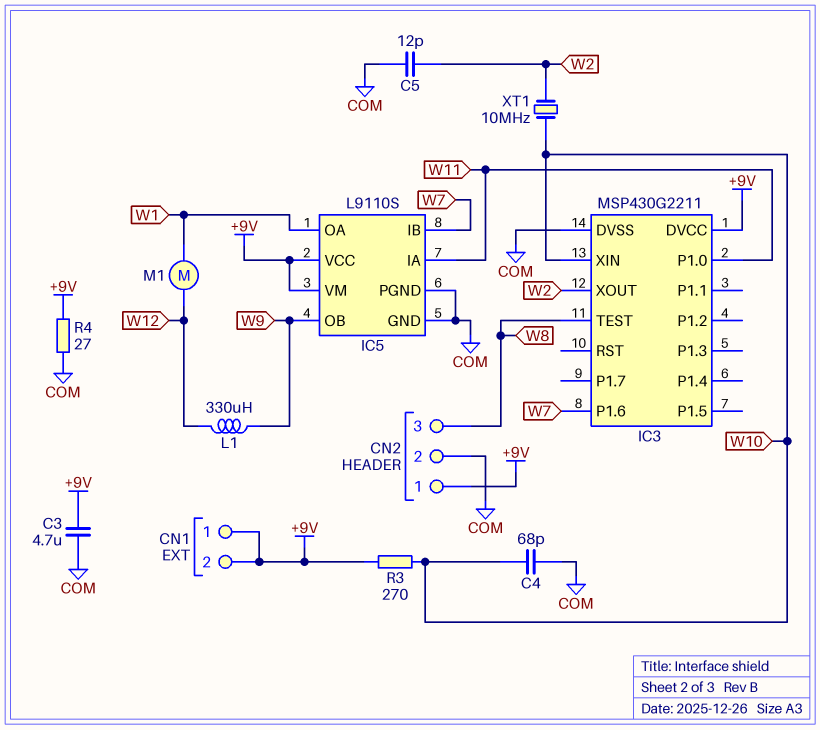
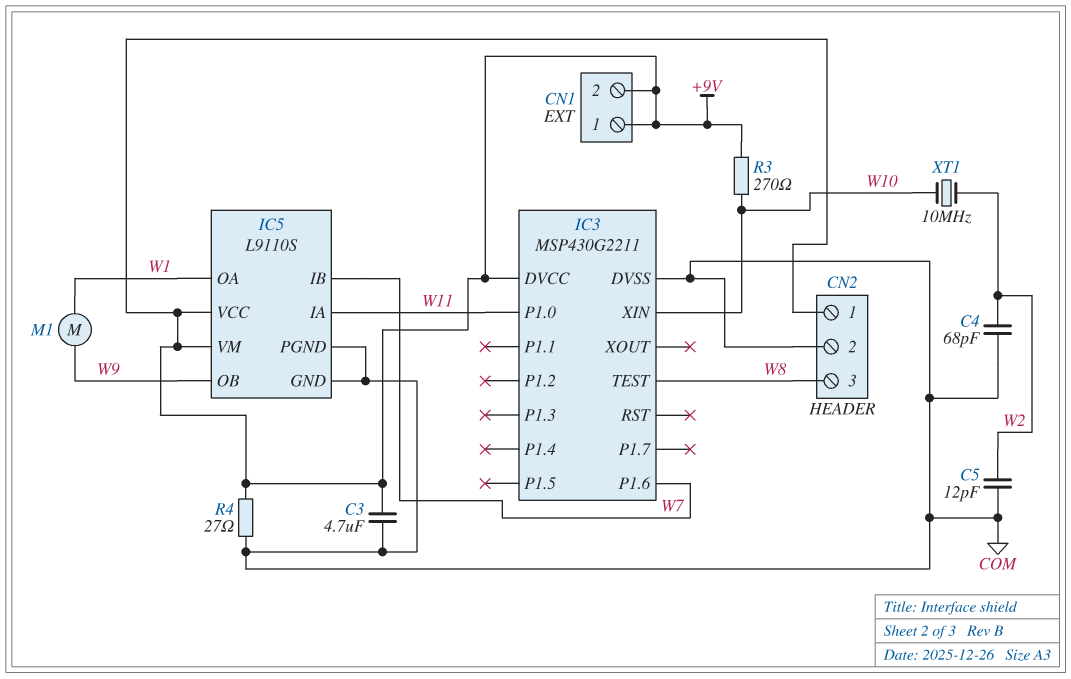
C4: 68pF (COM, W10) -> 68pF (COM, W2)
IC3 pin XOUT: W2 -> none
L1: 330uH (W9, W12) -> none
M1: motor (W1, W12) -> motor (W1, W9)

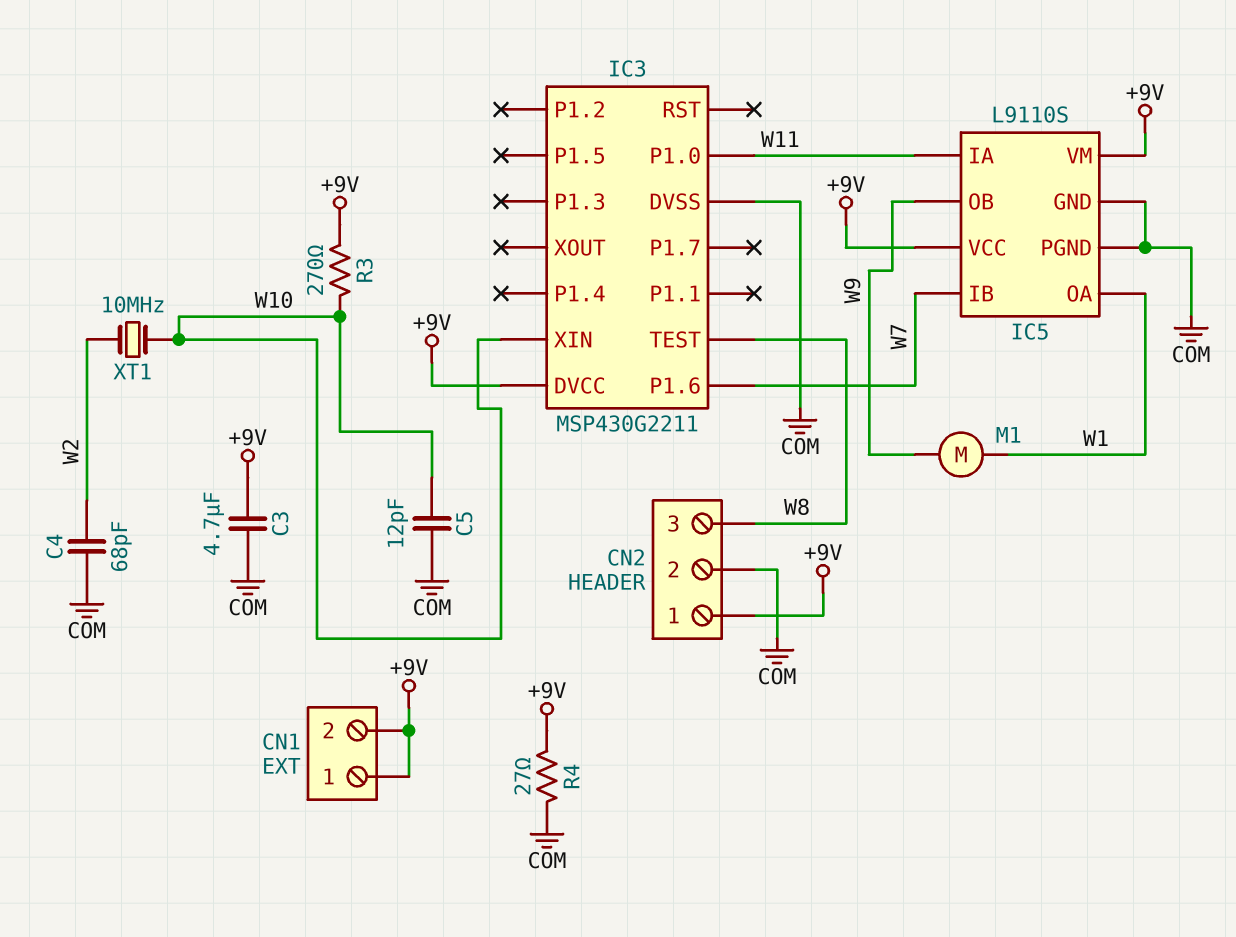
C5: 12pF (COM, W2) -> 12pF (COM, W10)

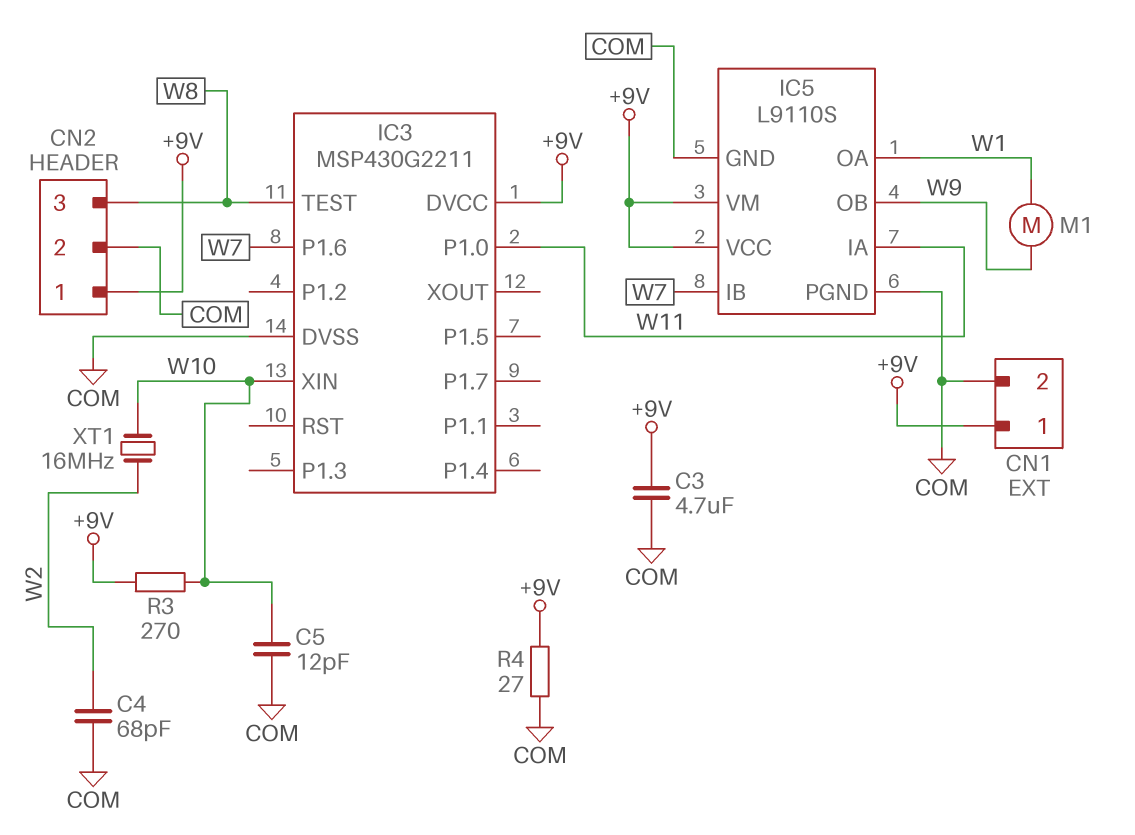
CN1 pin 2: +9V -> COM
XT1: 10MHz (W2, W10) -> 16MHz (W2, W10)

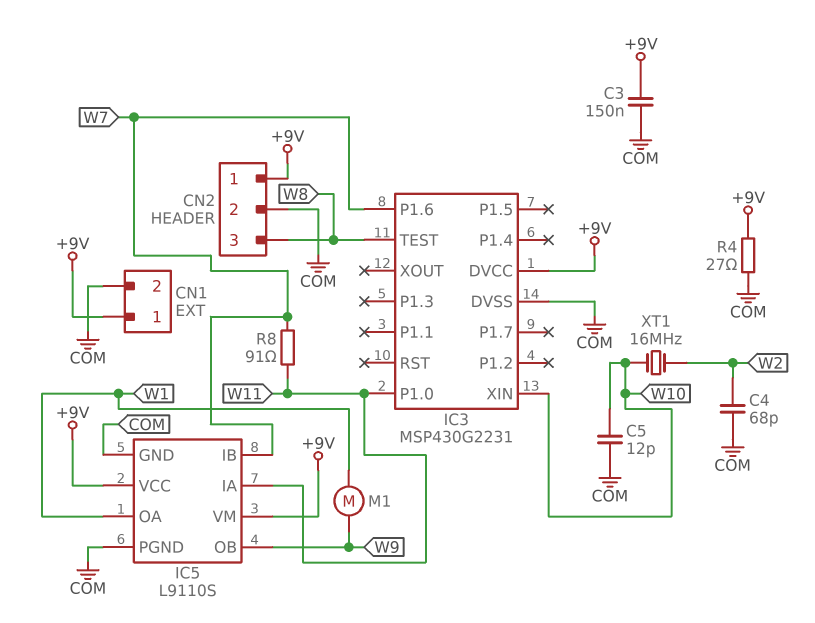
C3: 4.7uF (+9V, COM) -> 150nF (+9V, COM)
IC3: MSP430G2211 -> MSP430G2231
R3: 270 (+9V, W10) -> none
R8: none -> 91 (W7, W11)

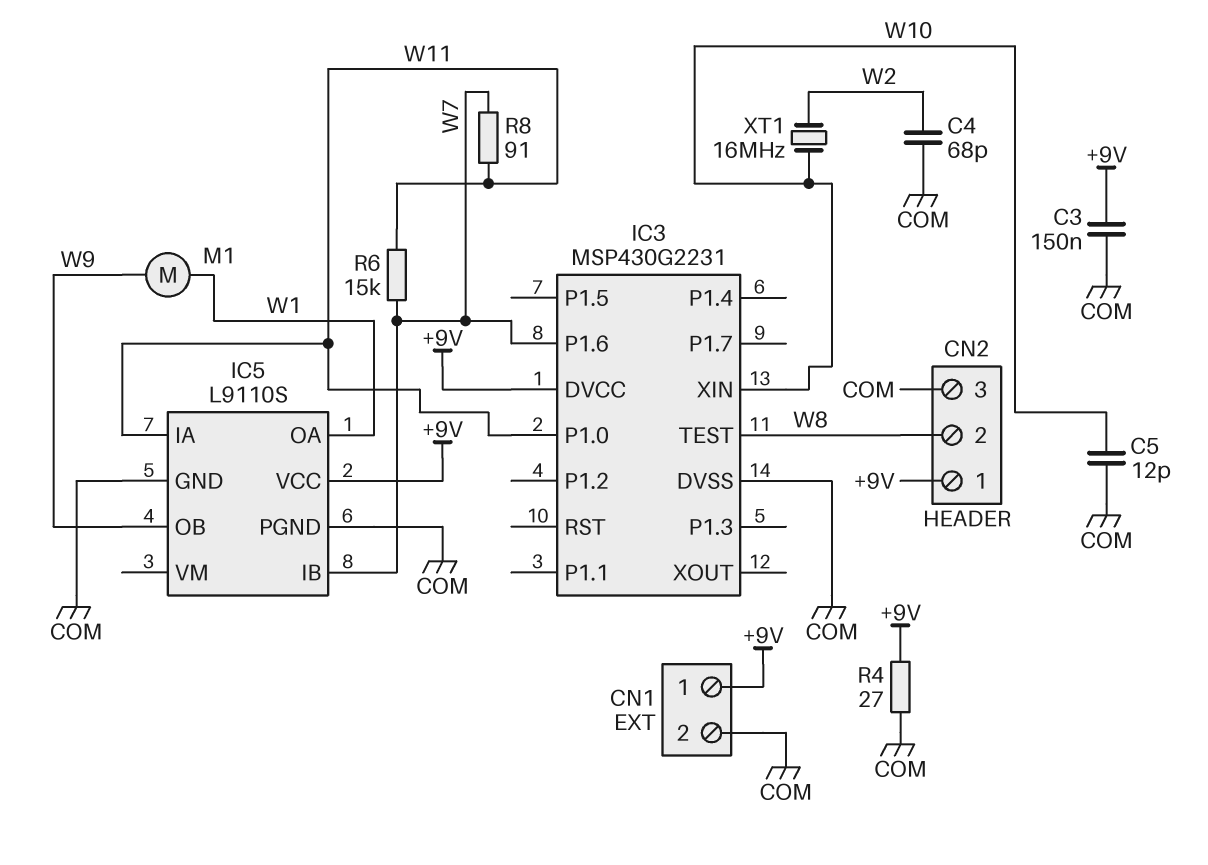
CN2 pin 2: COM -> W8
CN2 pin 3: W8 -> COM
IC5 pin VM: +9V -> none
R6: none -> 15k (W7, W11)

